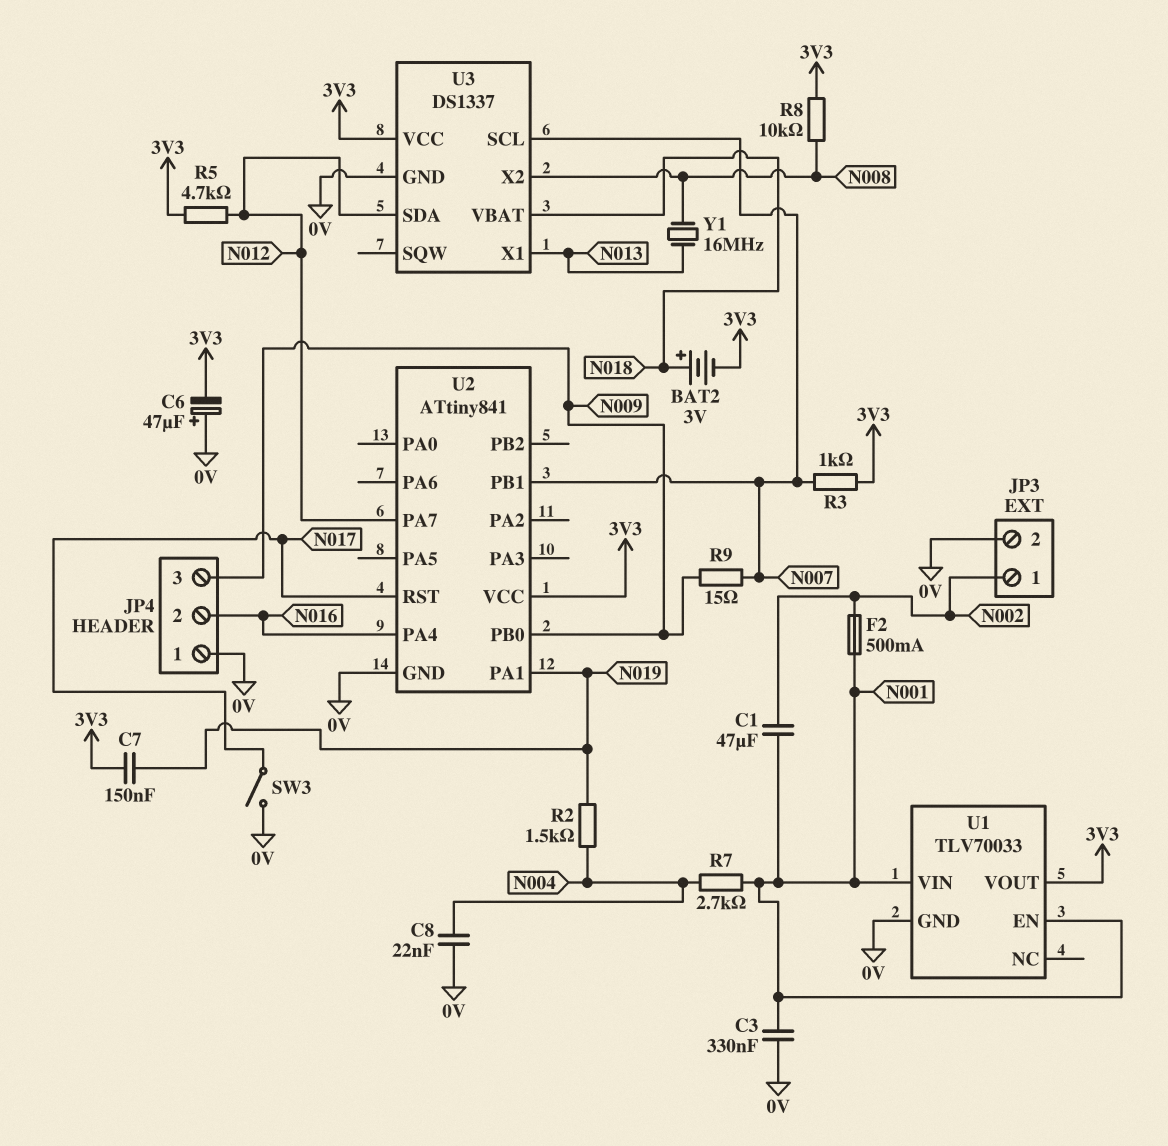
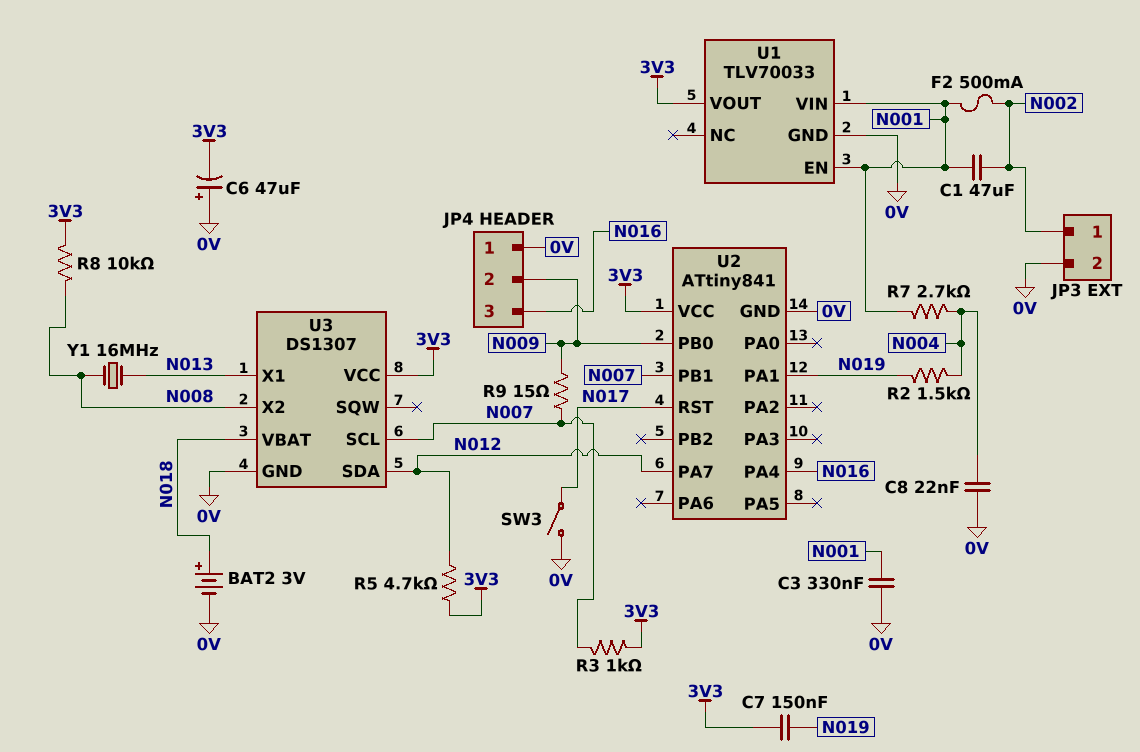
BAT2: 3V (plus N018, minus 3V3) -> 3V (plus N018, minus 0V)
JP4 pin 2: N016 -> N009
JP4 pin 3: N009 -> N016
U3: DS1337 -> DS1307

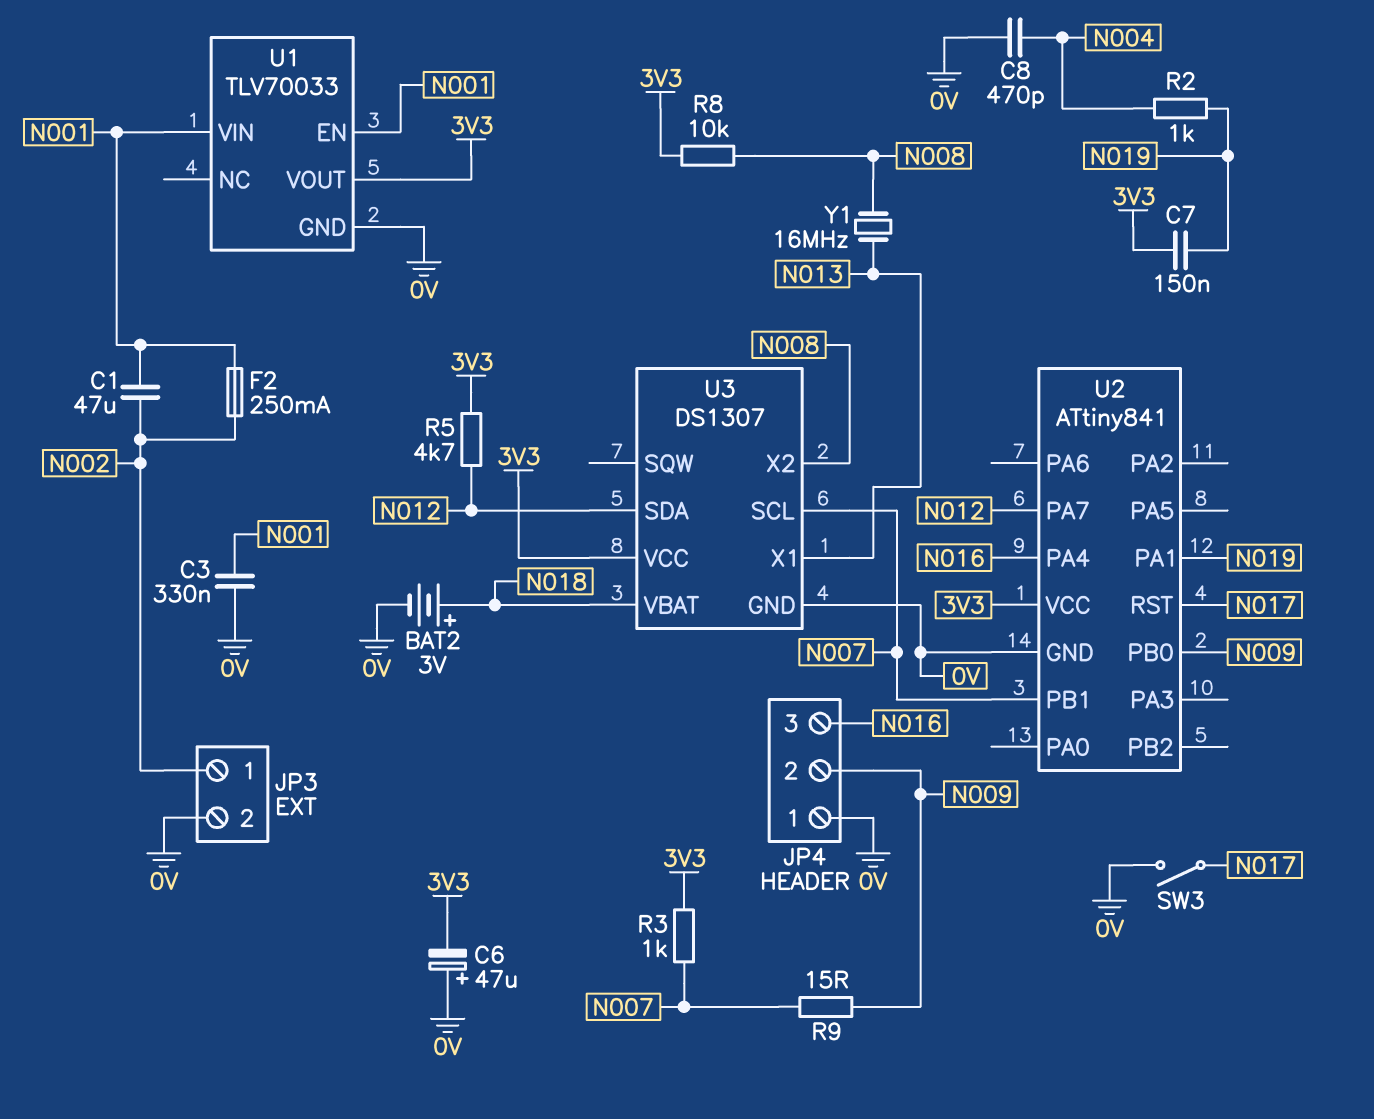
C8: 22nF (0V, N004) -> 470pF (0V, N004)
F2: 500mA (N001, N002) -> 250mA (N001, N002)
R2: 1.5k (N004, N019) -> 1k (N004, N019)
R7: 2.7k (N001, N004) -> none

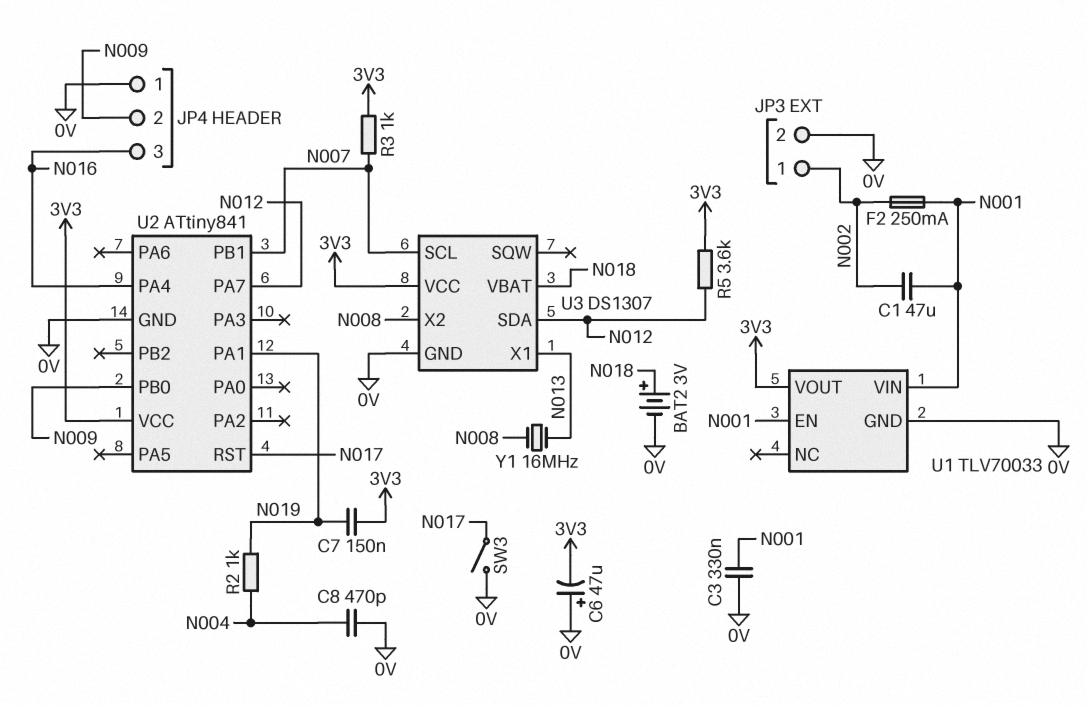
R5: 4.7k (3V3, N012) -> 3.6k (3V3, N012)
R8: 10k (3V3, N008) -> none
R9: 15 (N007, N009) -> none

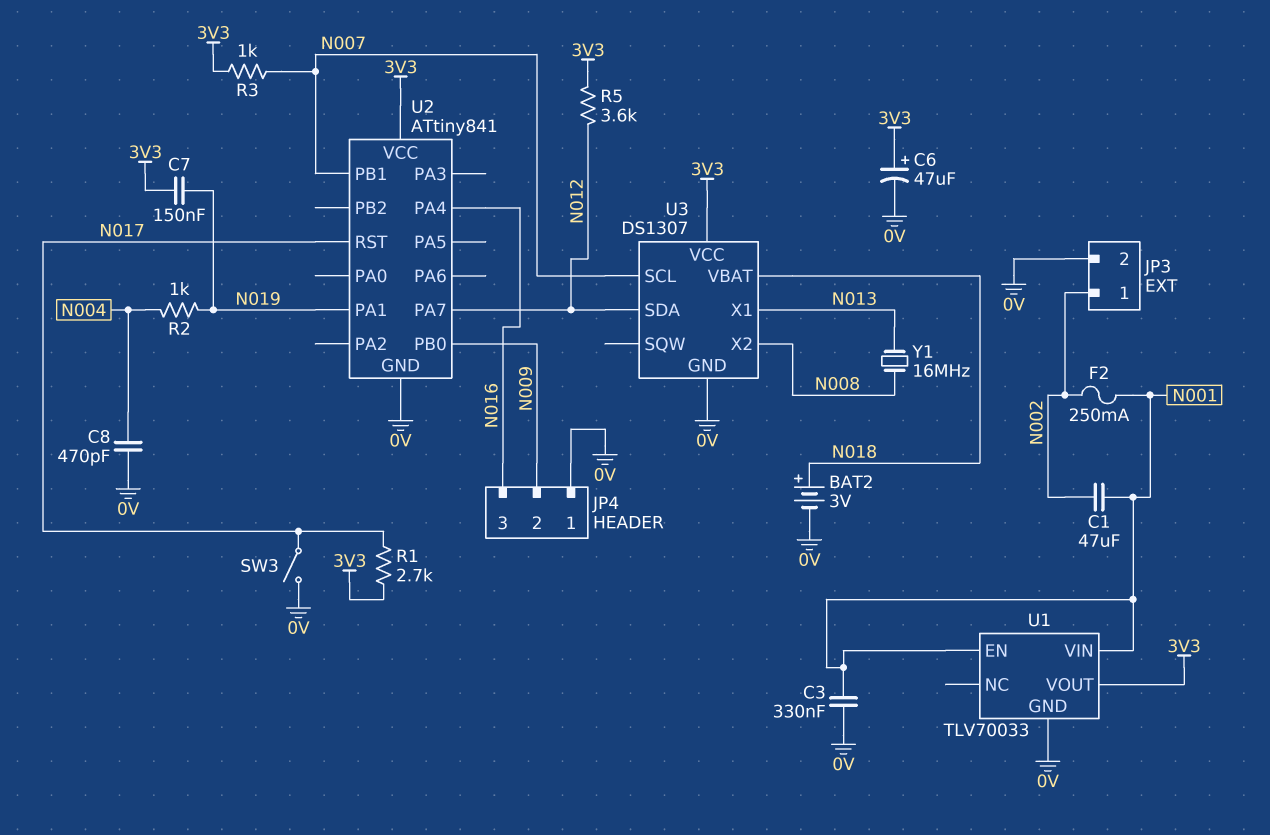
C6: 47uF (plus 0V, minus 3V3) -> 47uF (plus 3V3, minus 0V)
R1: none -> 2.7k (3V3, N017)

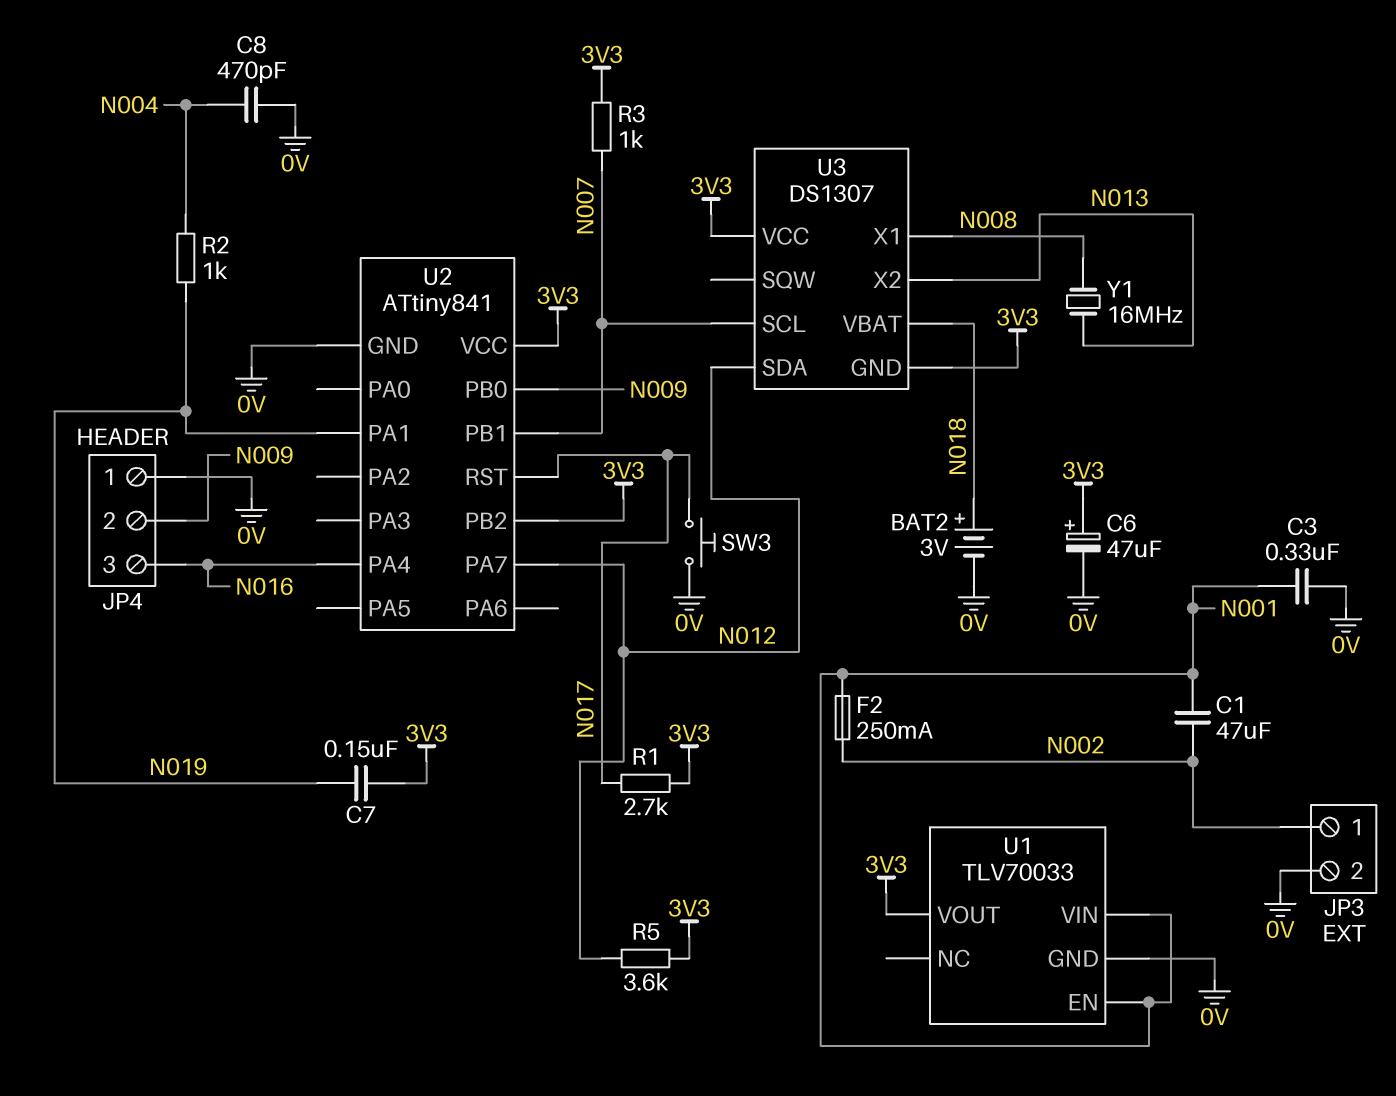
SW3: switch (0V, N017) -> button (0V, N017)
U2 pin PB2: none -> 3V3
U3 pin GND: 0V -> 3V3
U3 pin X1: N013 -> N008
U3 pin X2: N008 -> N013

